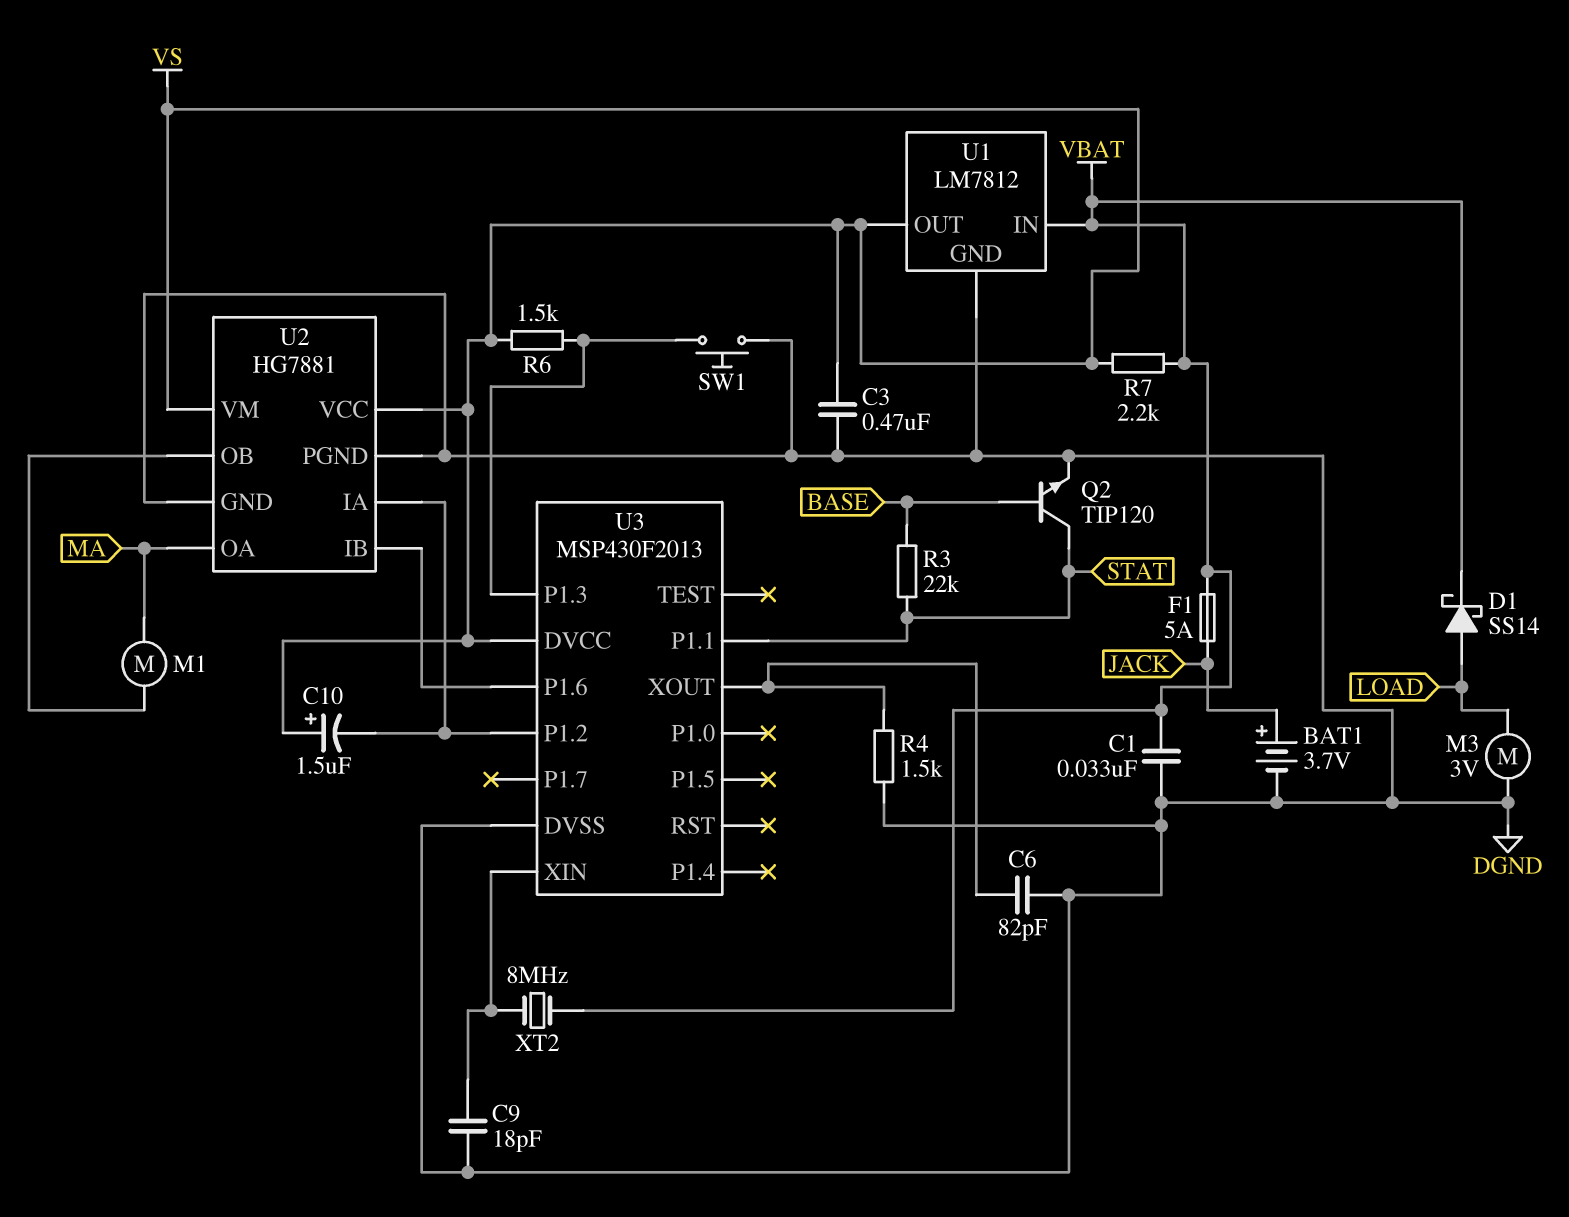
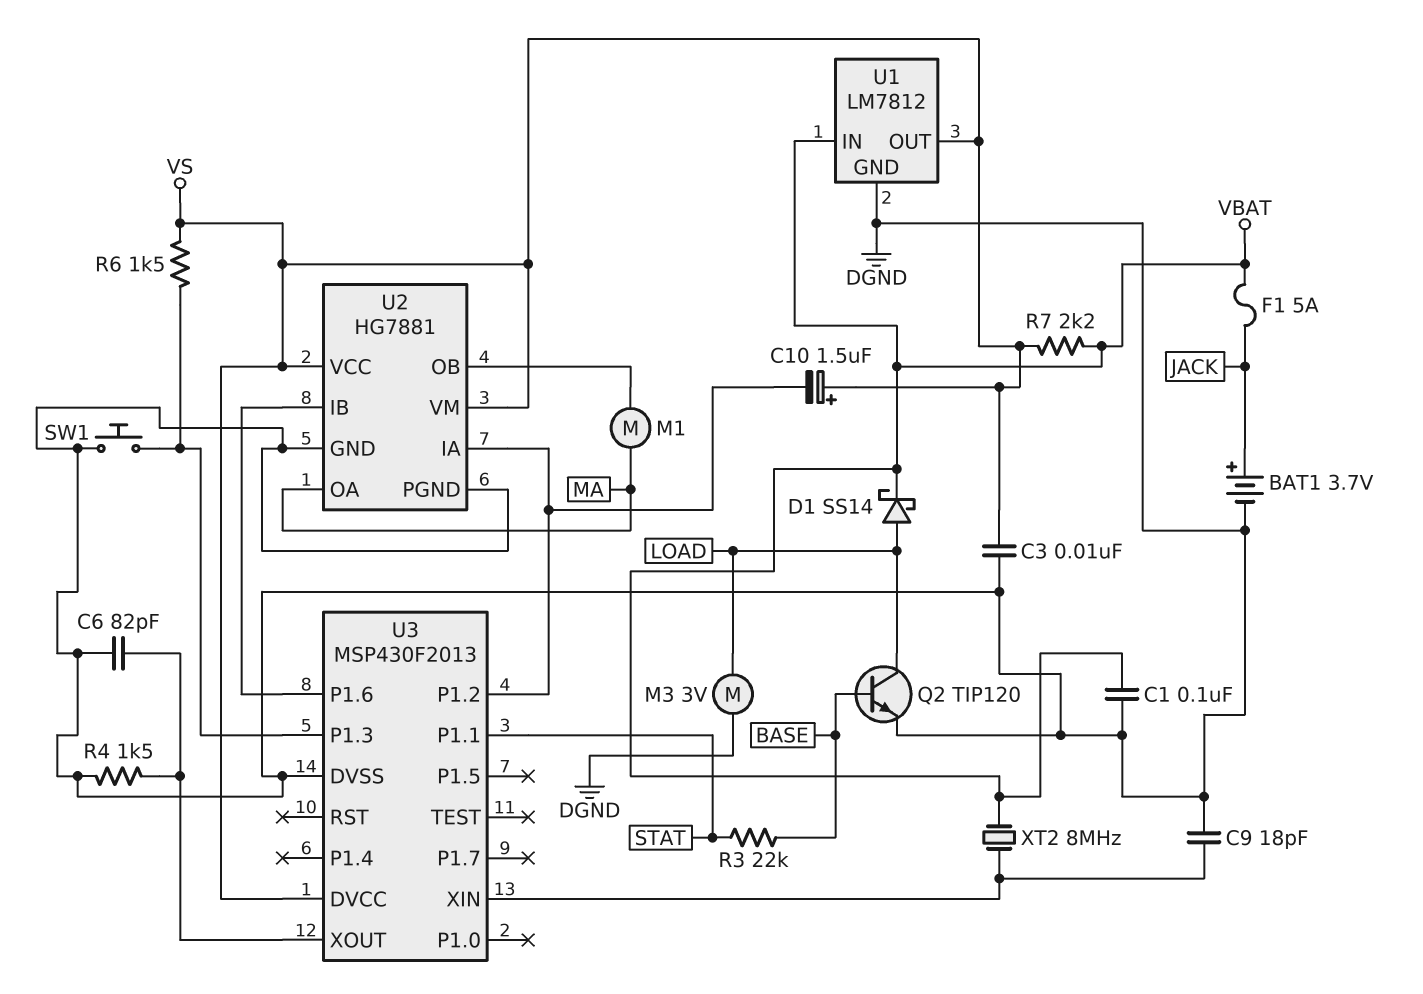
C1: 33nF (DGND, VBAT) -> 100nF (DGND, VBAT)
C3: 470nF (DGND, VS) -> 10nF (DGND, VS)
Q2: NPN TIP120 (B BASE, C STAT, E DGND) -> NPN TIP120 (B BASE, C LOAD, E DGND)

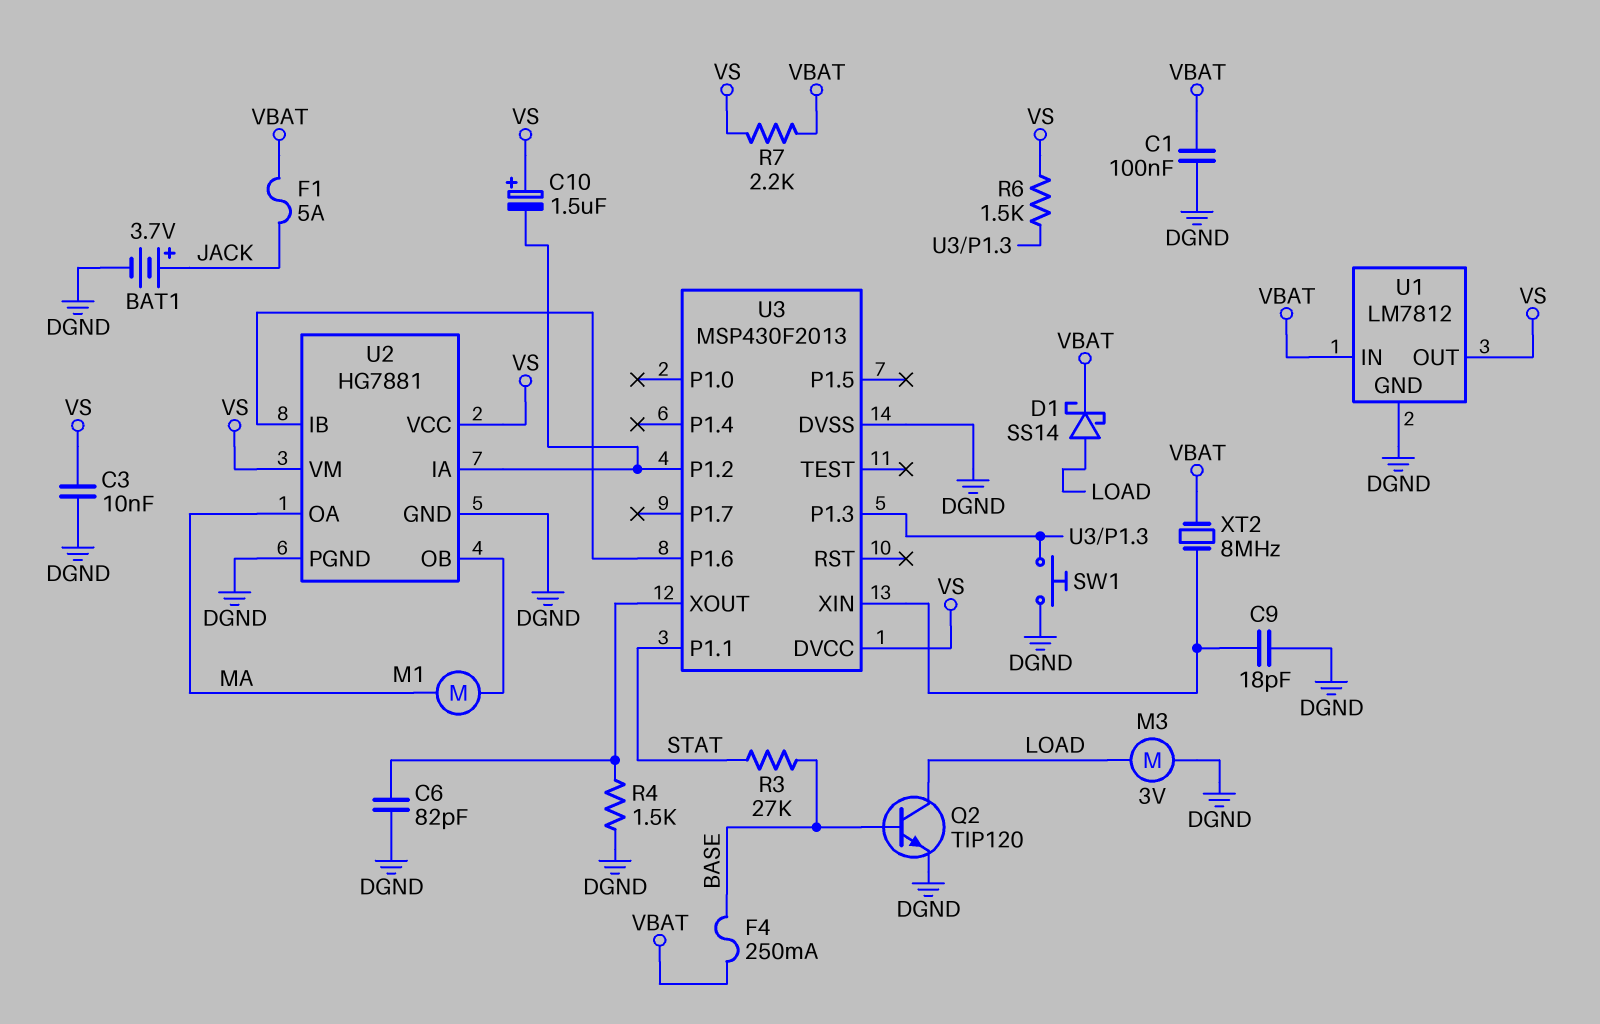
F4: none -> 250mA (BASE, VBAT)
R3: 22k (BASE, STAT) -> 27k (BASE, STAT)

